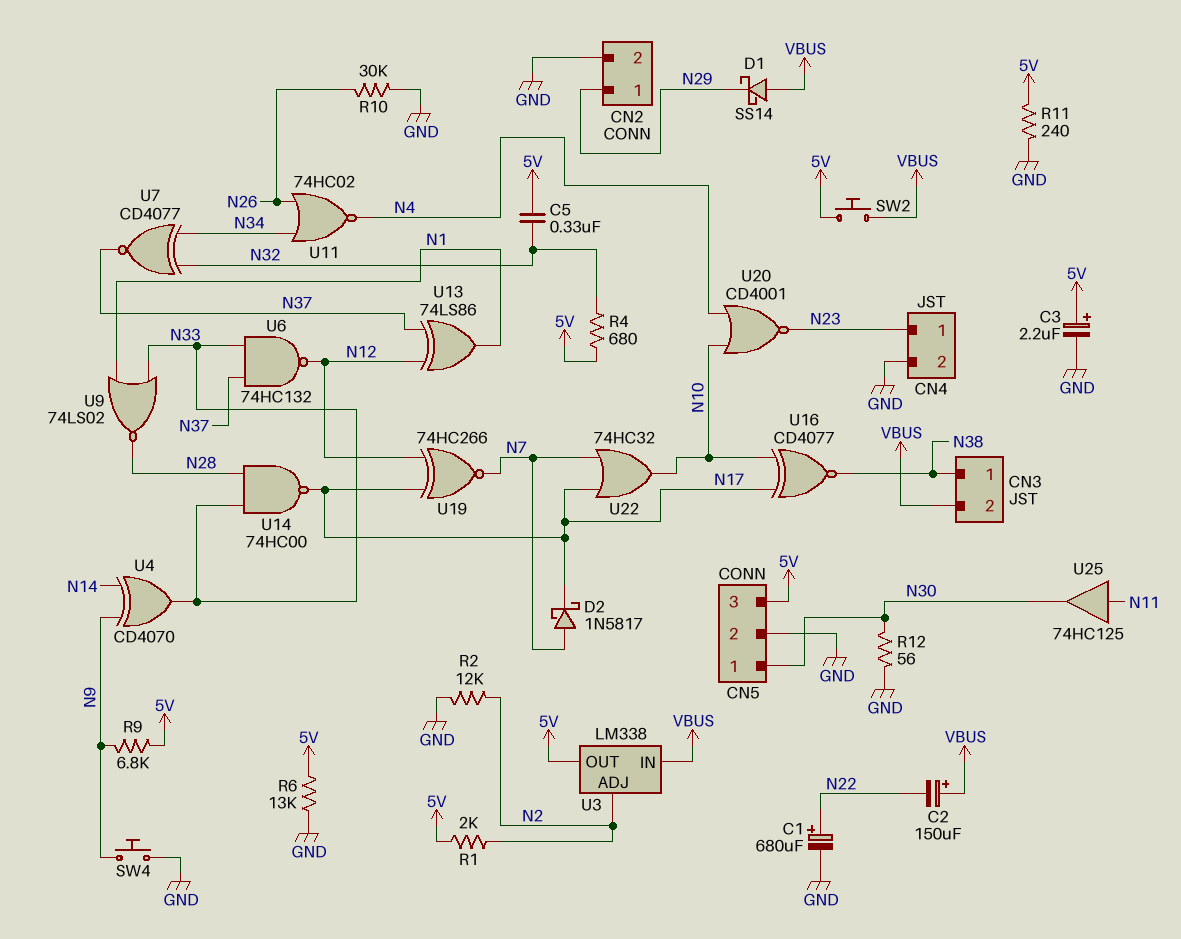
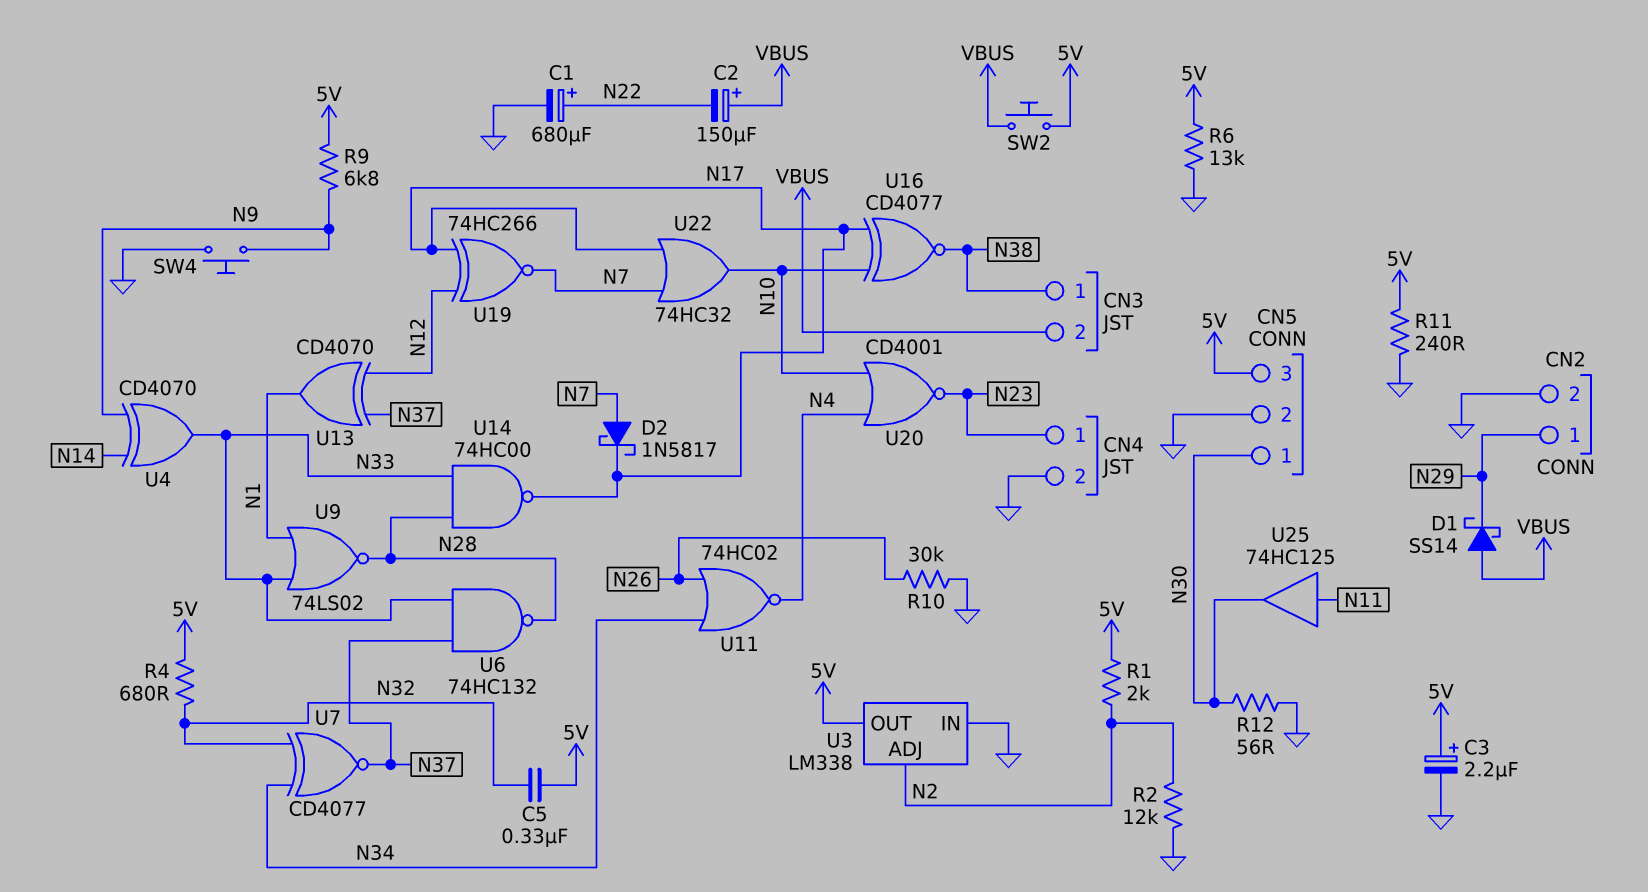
U3 pin IN: VBUS -> GND
U6: NAND 74HC132 (in N33, in N37, out N12) -> NAND 74HC132 (in N33, in N37, out N28)
U13: XOR 74LS86 (in N12, in N37, out N1) -> XOR CD4070 (in N12, in N37, out N1)

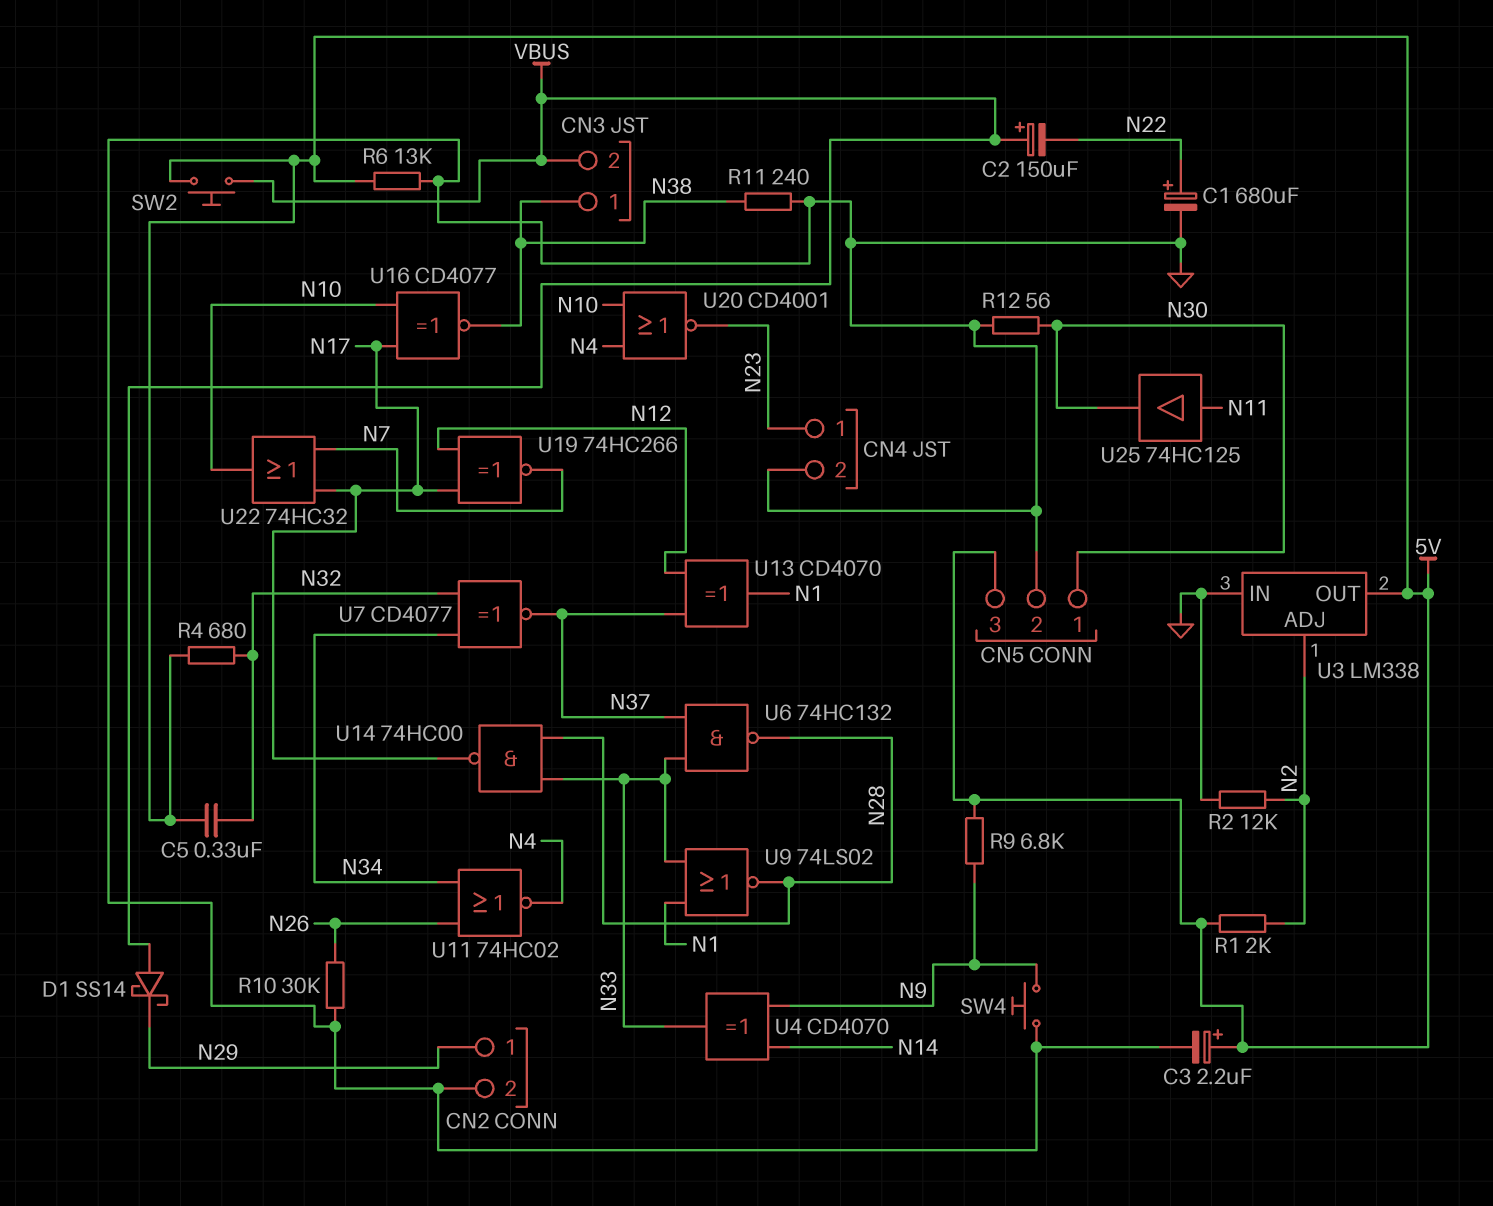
D2: schottky 1N5817 (A N7, K N17) -> none
R11: 240 (5V, GND) -> 240 (GND, N38)

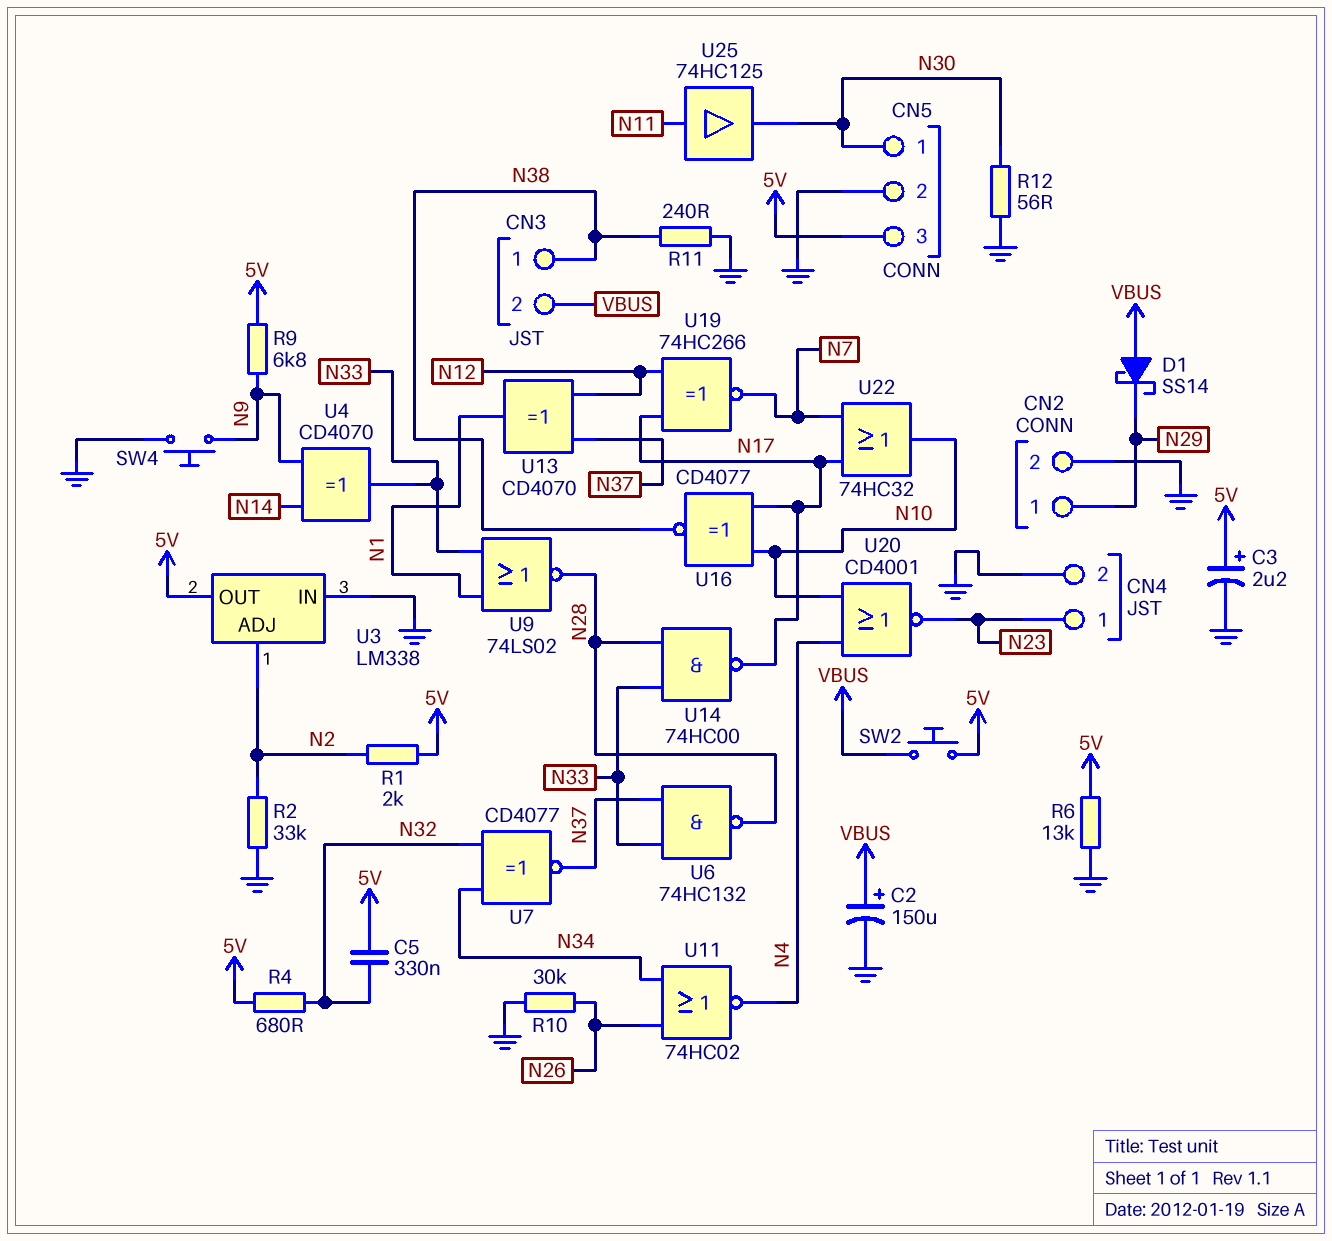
C1: 680uF (plus N22, minus GND) -> none
C2: 150uF (plus VBUS, minus N22) -> 150uF (plus VBUS, minus GND)
R2: 12k (GND, N2) -> 33k (GND, N2)

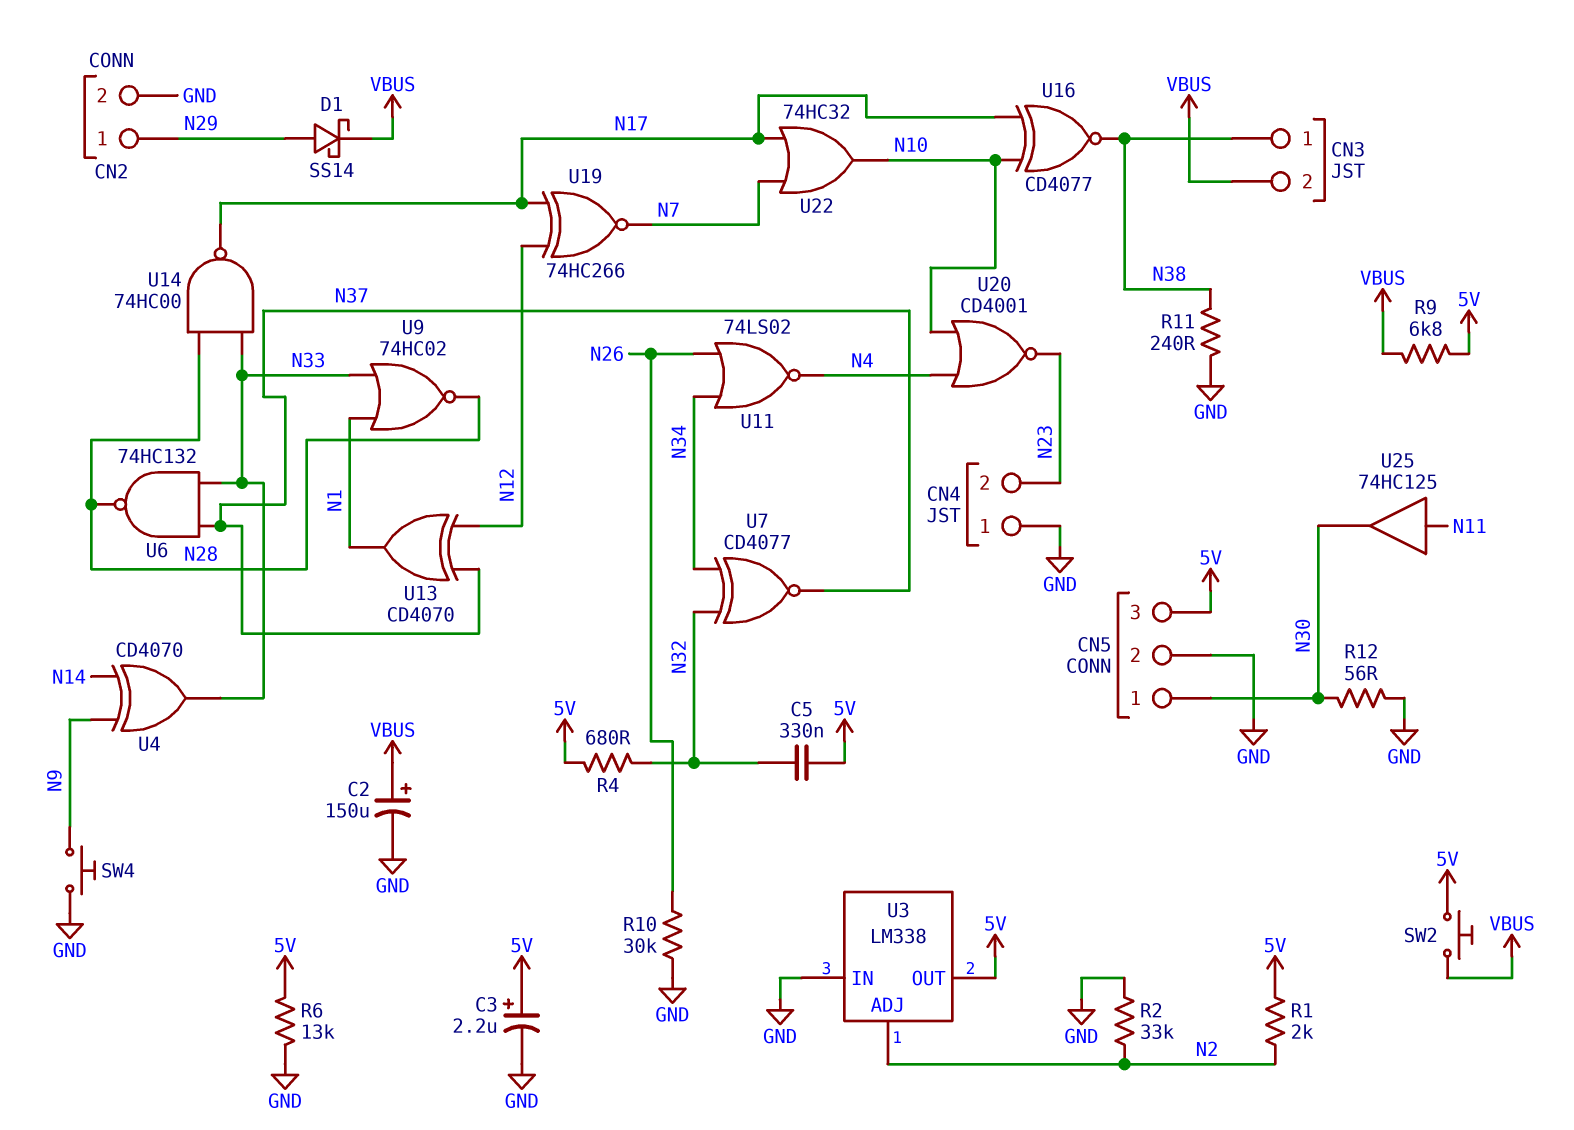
CN4 pin 1: N23 -> GND
CN4 pin 2: GND -> N23
D1: schottky SS14 (A VBUS, K N29) -> schottky SS14 (A N29, K VBUS)
R9: 6.8k (5V, N9) -> 6.8k (5V, VBUS)
U9: NOR 74LS02 (in N1, in N33, out N28) -> NOR 74HC02 (in N1, in N33, out N28)
U11: NOR 74HC02 (in N26, in N34, out N4) -> NOR 74LS02 (in N26, in N34, out N4)

